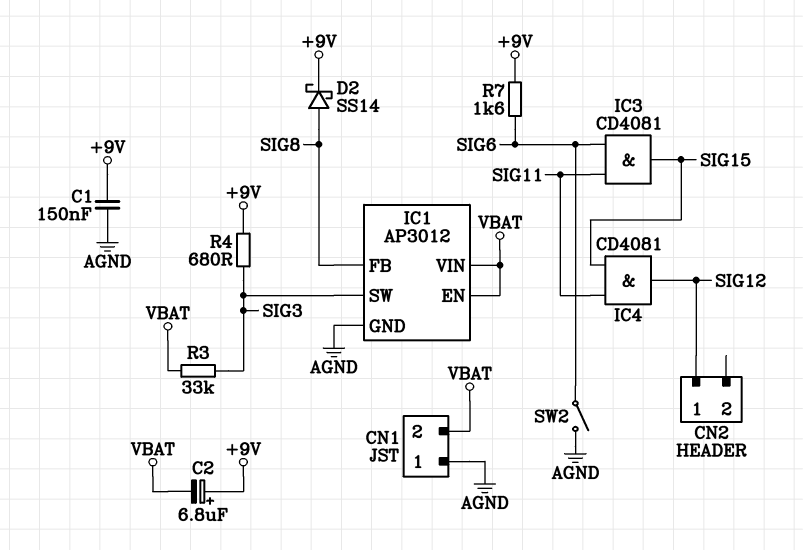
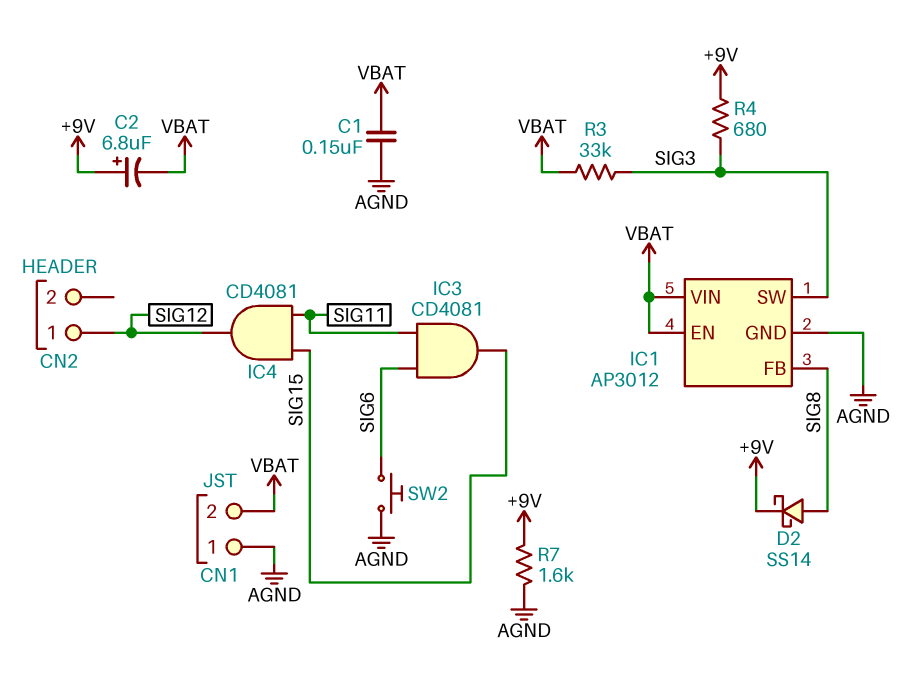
C1: 150nF (+9V, AGND) -> 150nF (AGND, VBAT)
R7: 1.6k (+9V, SIG6) -> 1.6k (+9V, AGND)
SW2: switch (AGND, SIG6) -> button (AGND, SIG6)

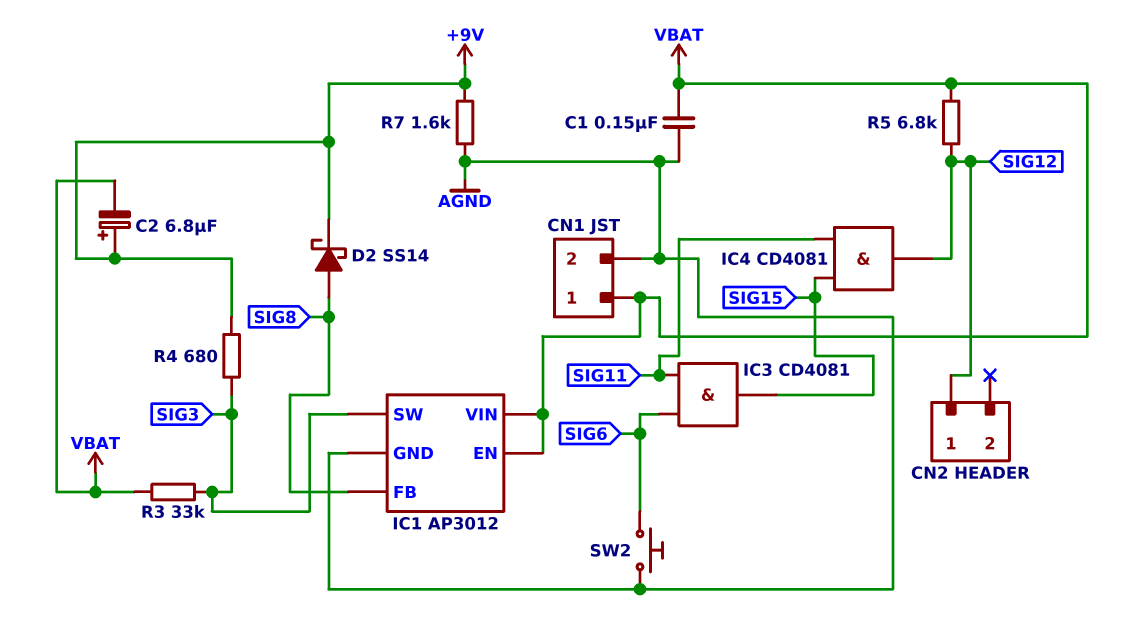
CN1 pin 1: AGND -> VBAT
CN1 pin 2: VBAT -> AGND
R5: none -> 6.8k (SIG12, VBAT)

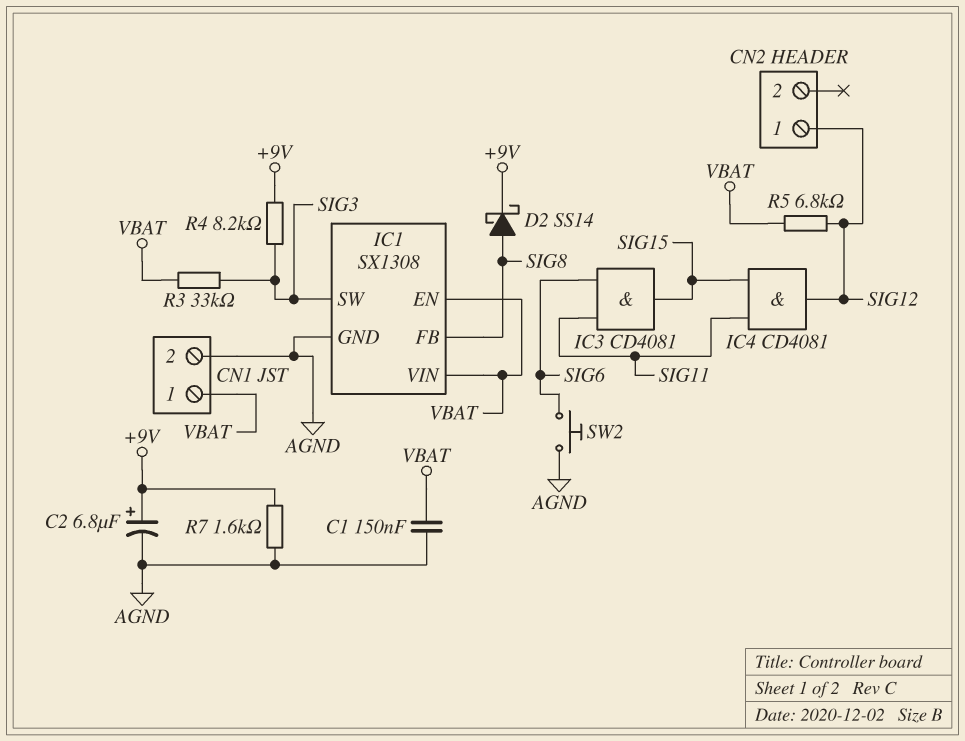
C2: 6.8uF (plus +9V, minus VBAT) -> 6.8uF (plus +9V, minus AGND)
IC1: AP3012 -> SX1308
R4: 680 (+9V, SIG3) -> 8.2k (+9V, SIG3)

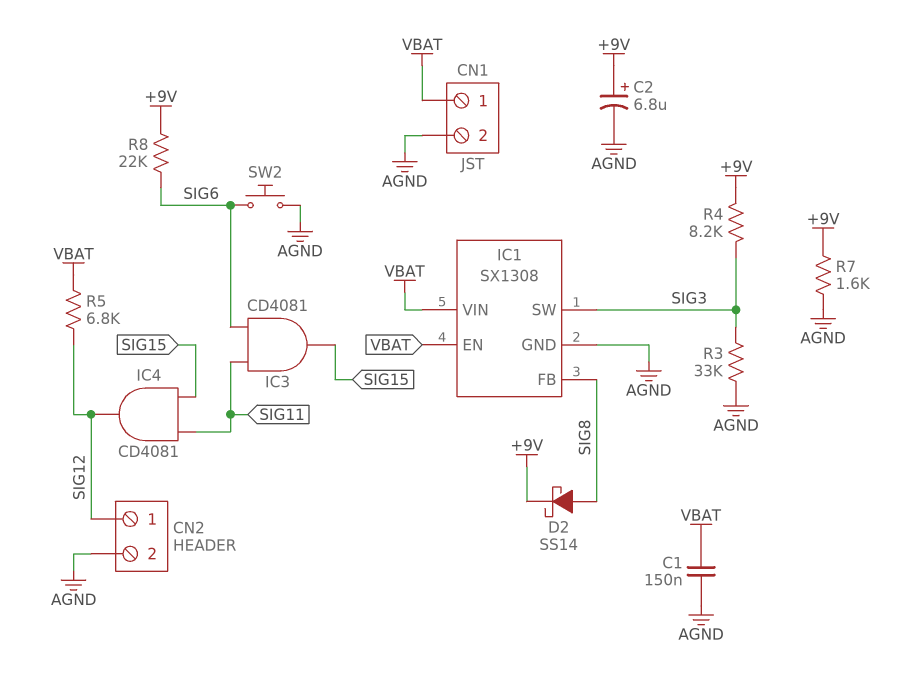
CN2 pin 2: none -> AGND
R3: 33k (SIG3, VBAT) -> 33k (AGND, SIG3)
R8: none -> 22k (+9V, SIG6)

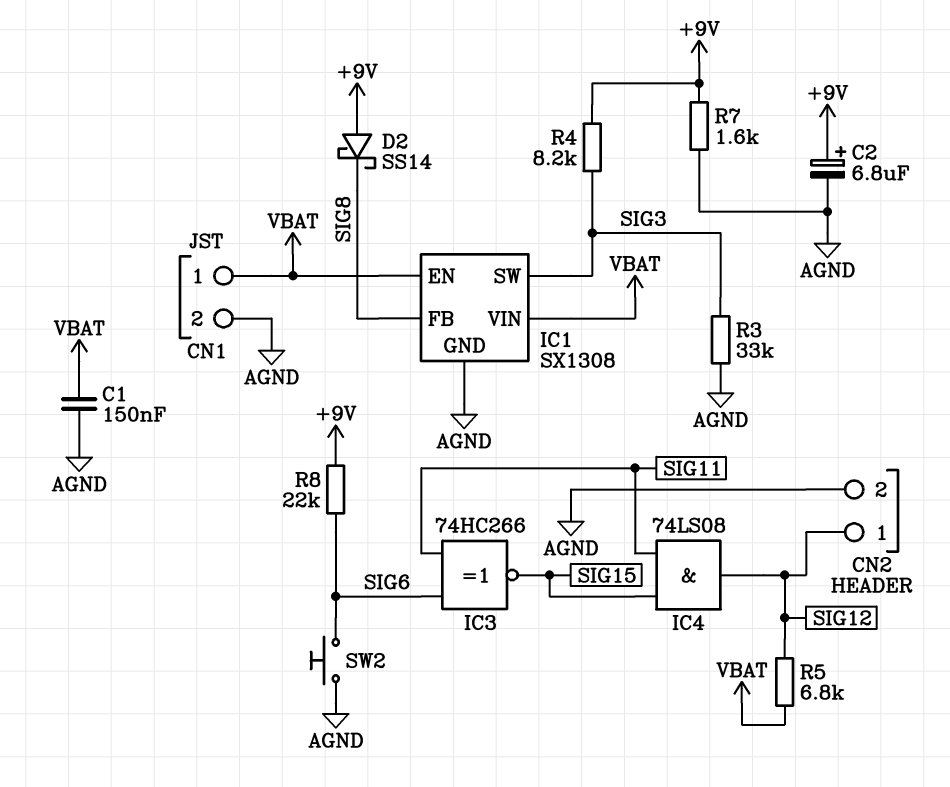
D2: schottky SS14 (A SIG8, K +9V) -> schottky SS14 (A +9V, K SIG8)
IC3: AND CD4081 (in SIG6, in SIG11, out SIG15) -> XNOR 74HC266 (in SIG6, in SIG11, out SIG15)
IC4: AND CD4081 (in SIG11, in SIG15, out SIG12) -> AND 74LS08 (in SIG11, in SIG15, out SIG12)

